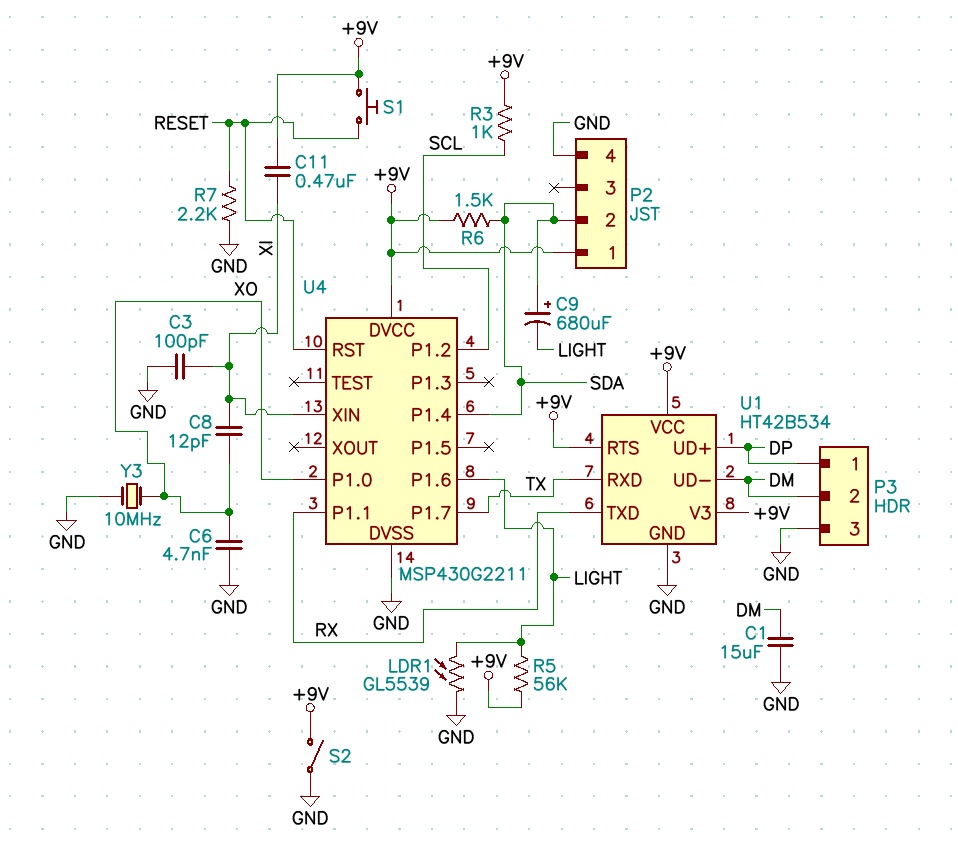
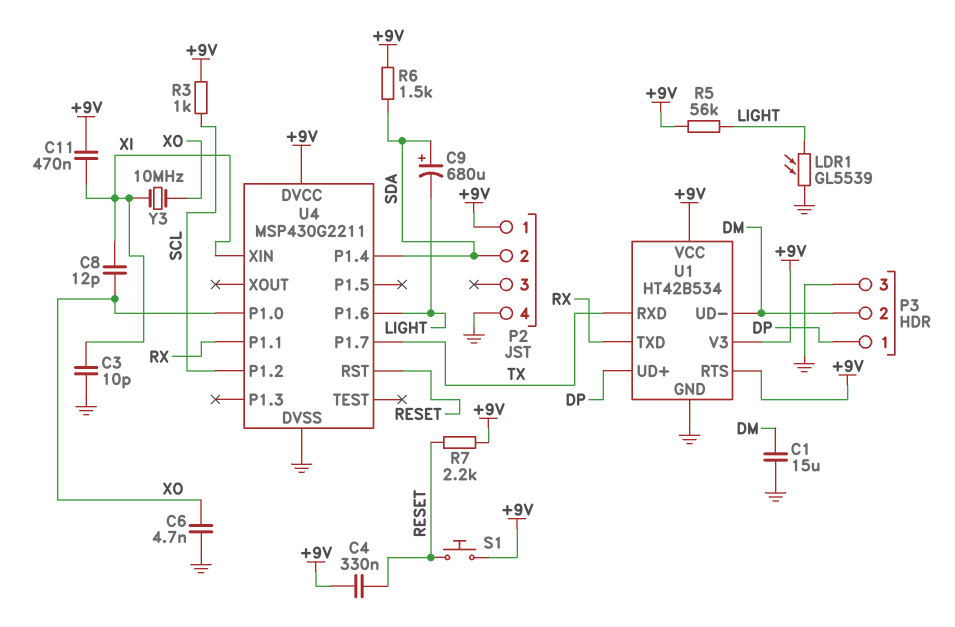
C3: 100pF (GND, XI) -> 10pF (GND, XI)
C4: none -> 330nF (+9V, RESET)
R7: 2.2k (GND, RESET) -> 2.2k (+9V, RESET)
S2: switch (+9V, GND) -> none
Y3: 10MHz (GND, XO) -> 10MHz (XI, XO)

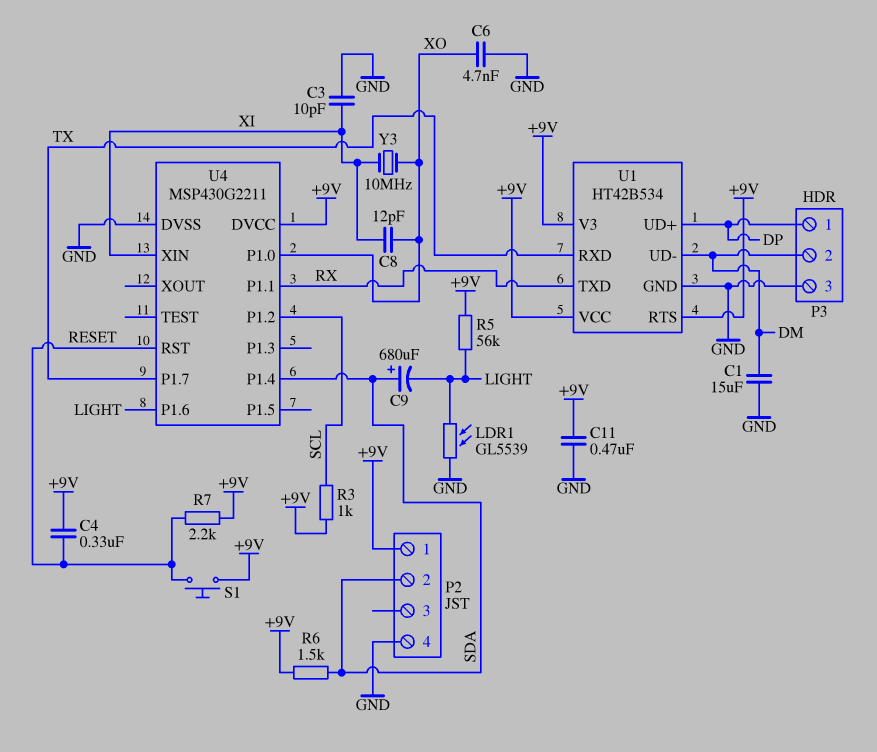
C11: 470nF (+9V, XI) -> 470nF (+9V, GND)

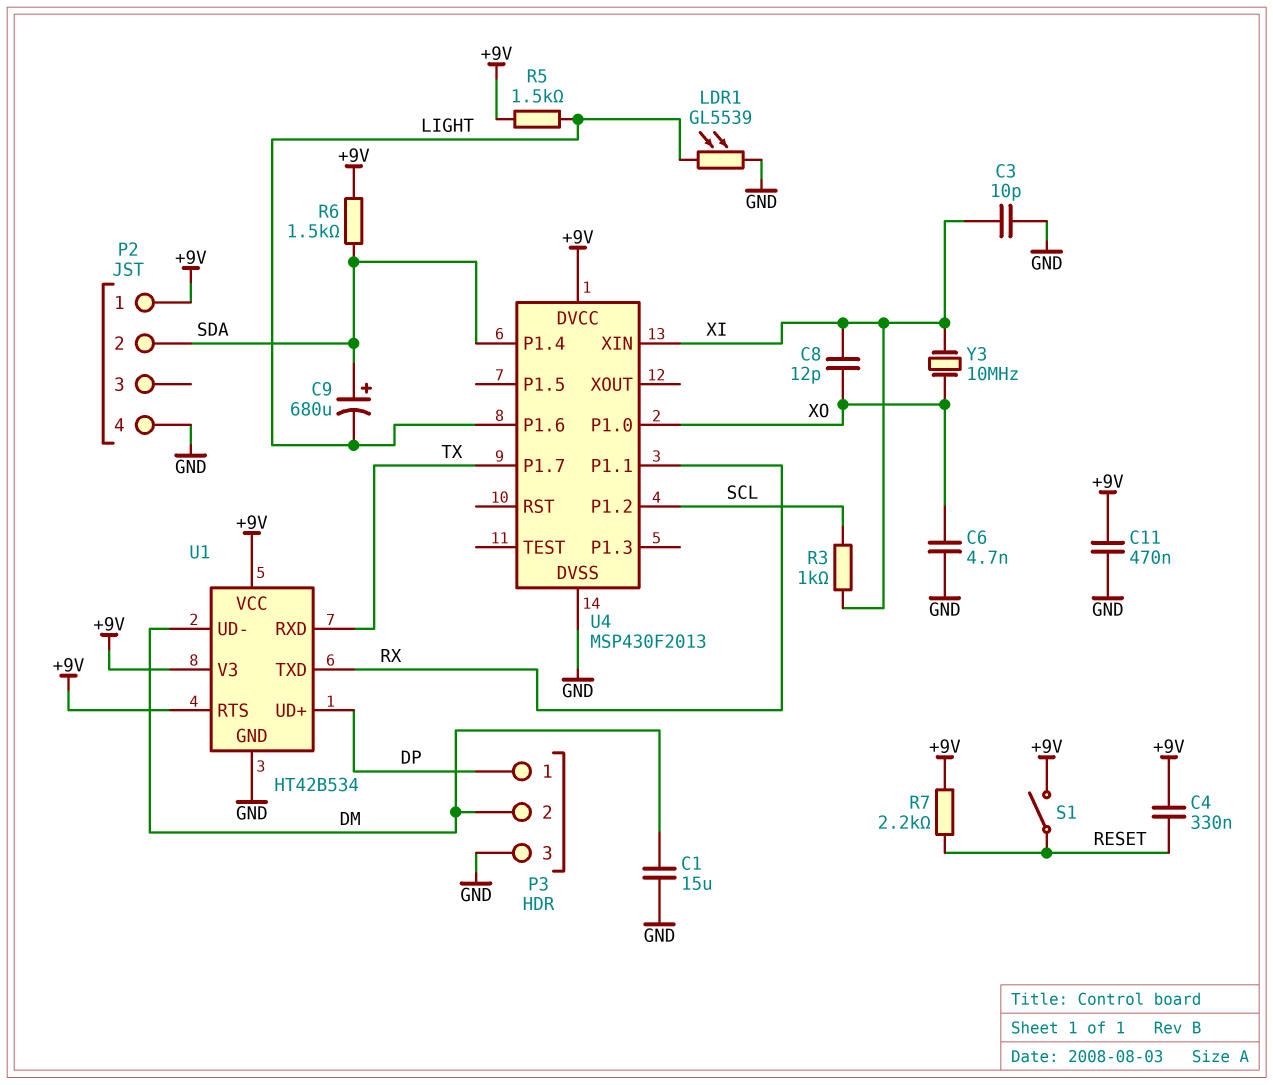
R3: 1k (+9V, SCL) -> 1k (SCL, XI)
R5: 56k (+9V, LIGHT) -> 1.5k (+9V, LIGHT)
S1: button (+9V, RESET) -> switch (+9V, RESET)
U4: MSP430G2211 -> MSP430F2013
U4 pin RST: RESET -> none

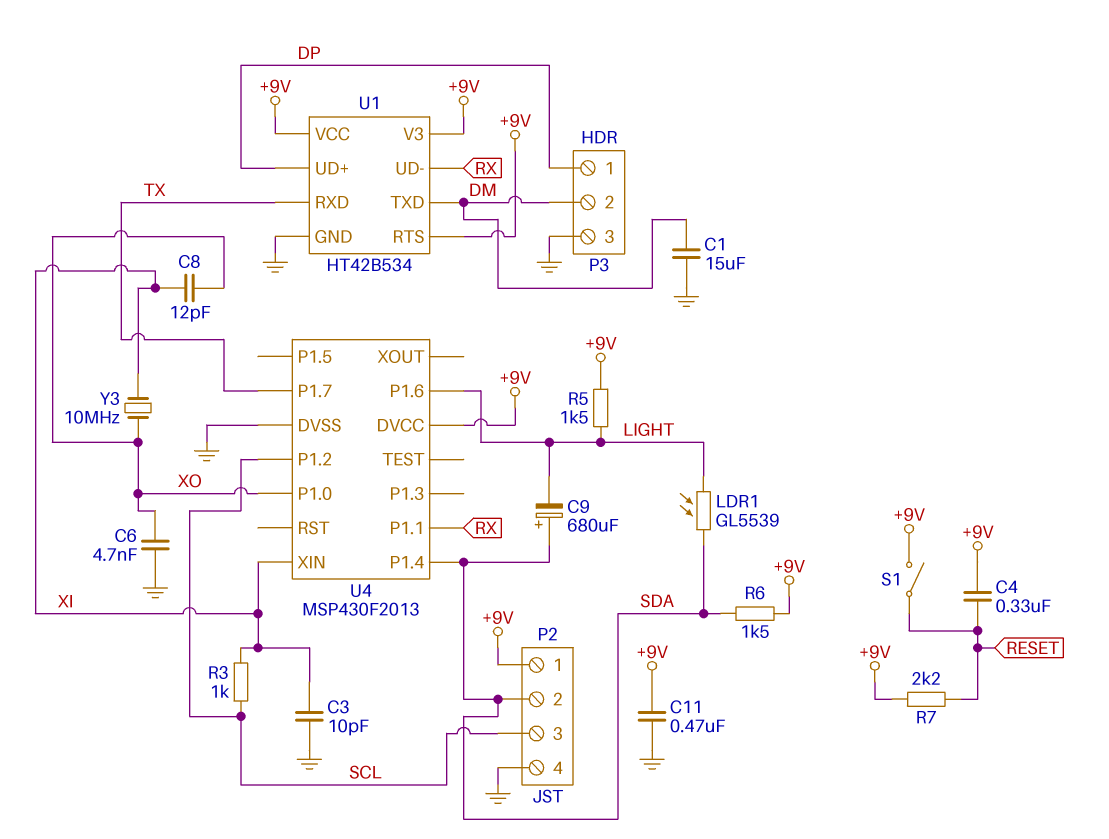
LDR1: GL5539 (GND, LIGHT) -> GL5539 (LIGHT, SDA)
P2 pin 3: none -> SCL
U1 pin TXD: RX -> DM
U1 pin UD-: DM -> RX

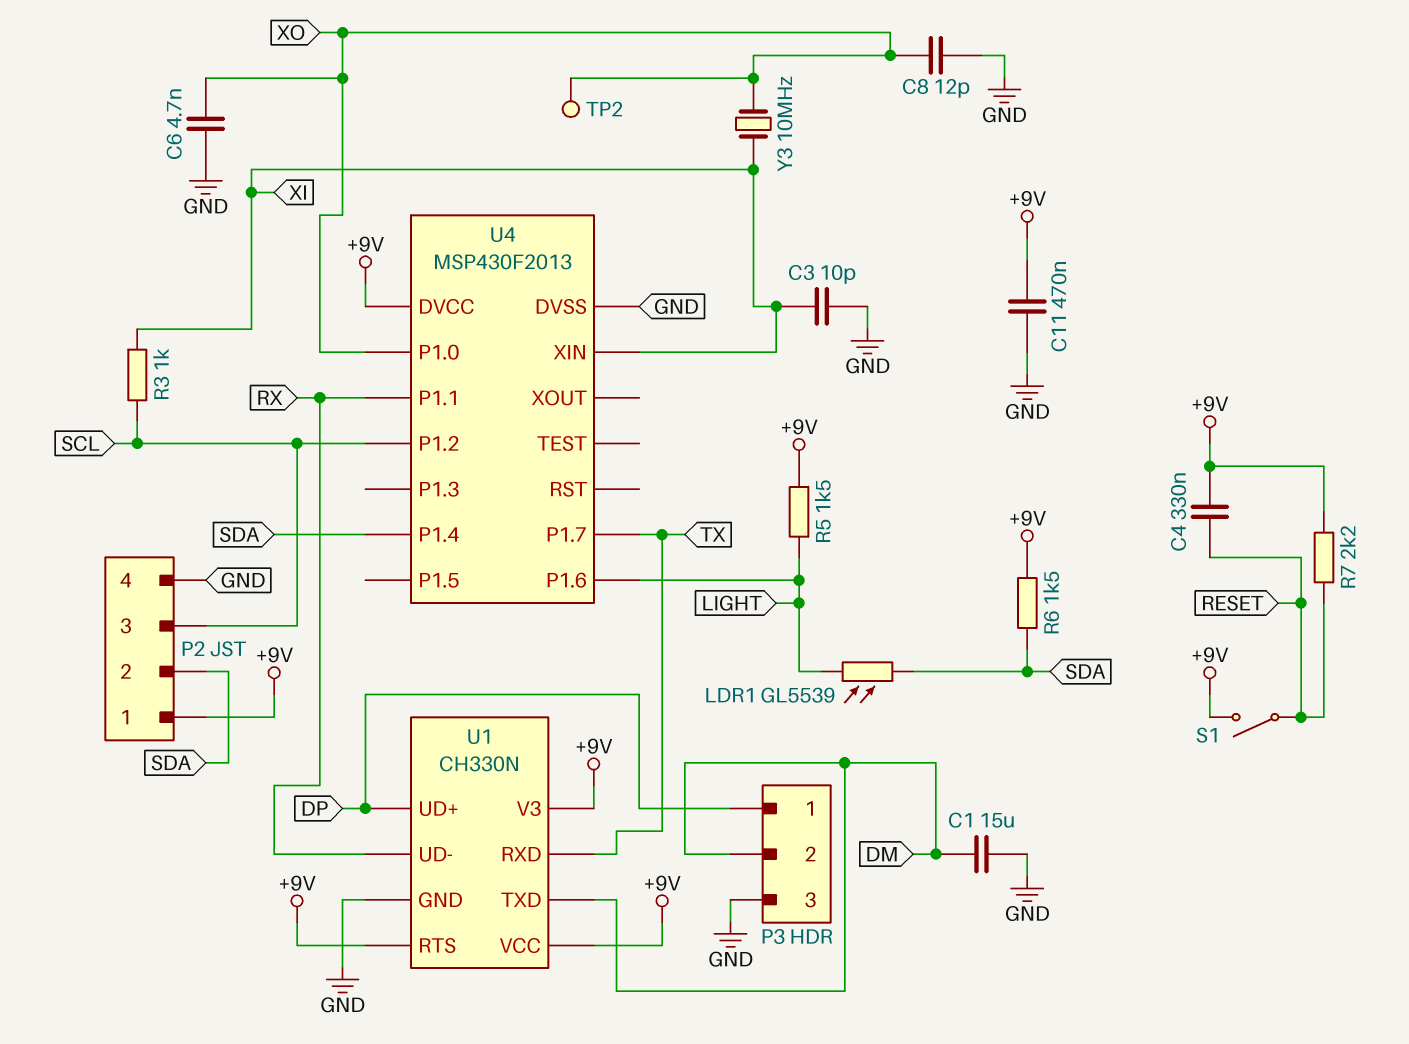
C8: 12pF (XI, XO) -> 12pF (GND, XO)
C9: 680uF (plus SDA, minus LIGHT) -> none
TP2: none -> test point (XO)
U1: HT42B534 -> CH330N

